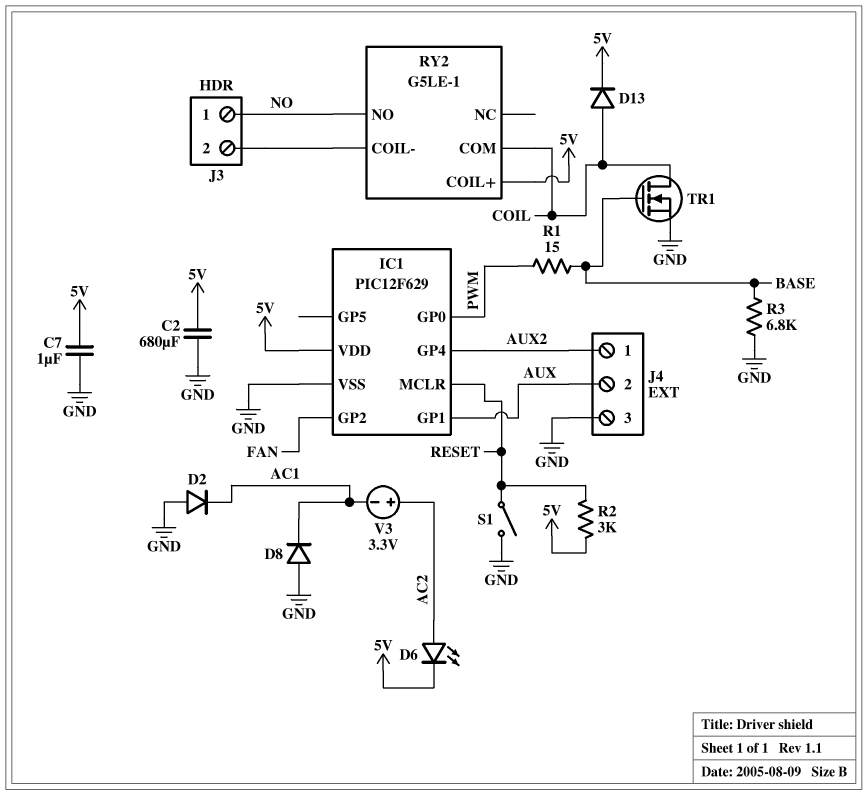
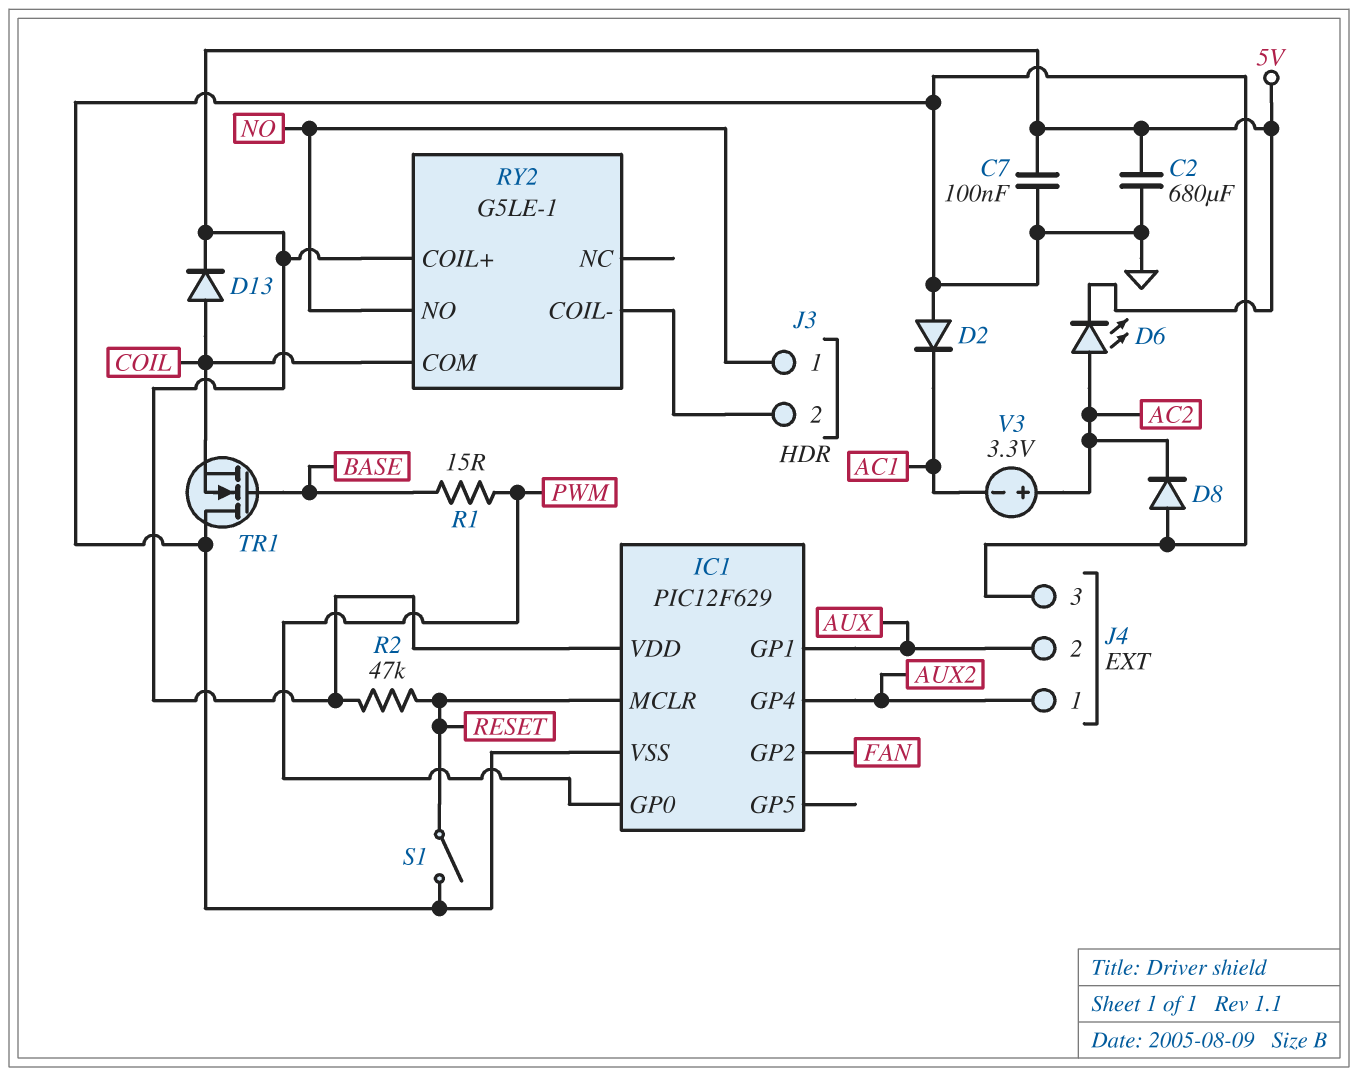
C7: 1uF (5V, GND) -> 100nF (5V, GND)
D8: diode (A GND, K AC1) -> diode (A GND, K AC2)
R2: 3k (5V, RESET) -> 47k (5V, RESET)
R3: 6.8k (BASE, GND) -> none
TR1: NMOS (G BASE, D COIL, S GND) -> NMOS (G BASE, D GND, S COIL)

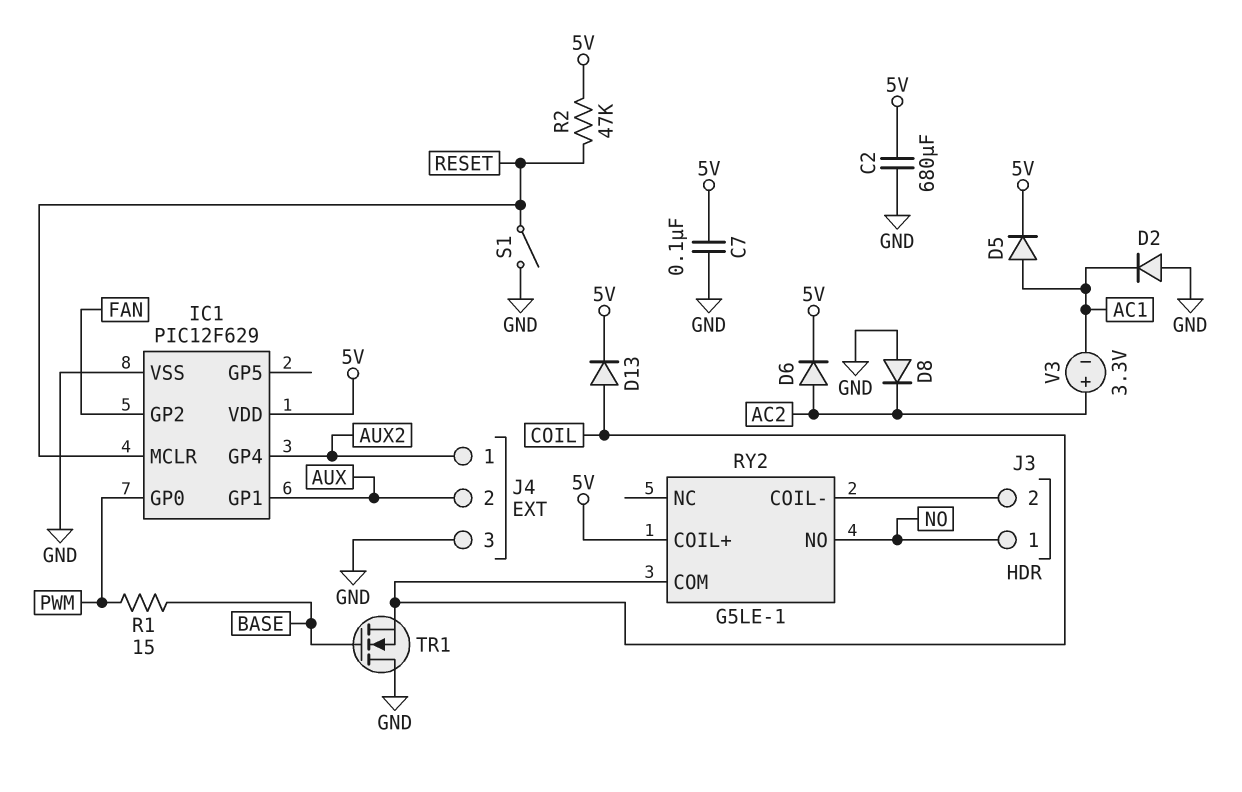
D5: none -> diode (A AC1, K 5V)
D6: LED (A AC2, K 5V) -> diode (A AC2, K 5V)

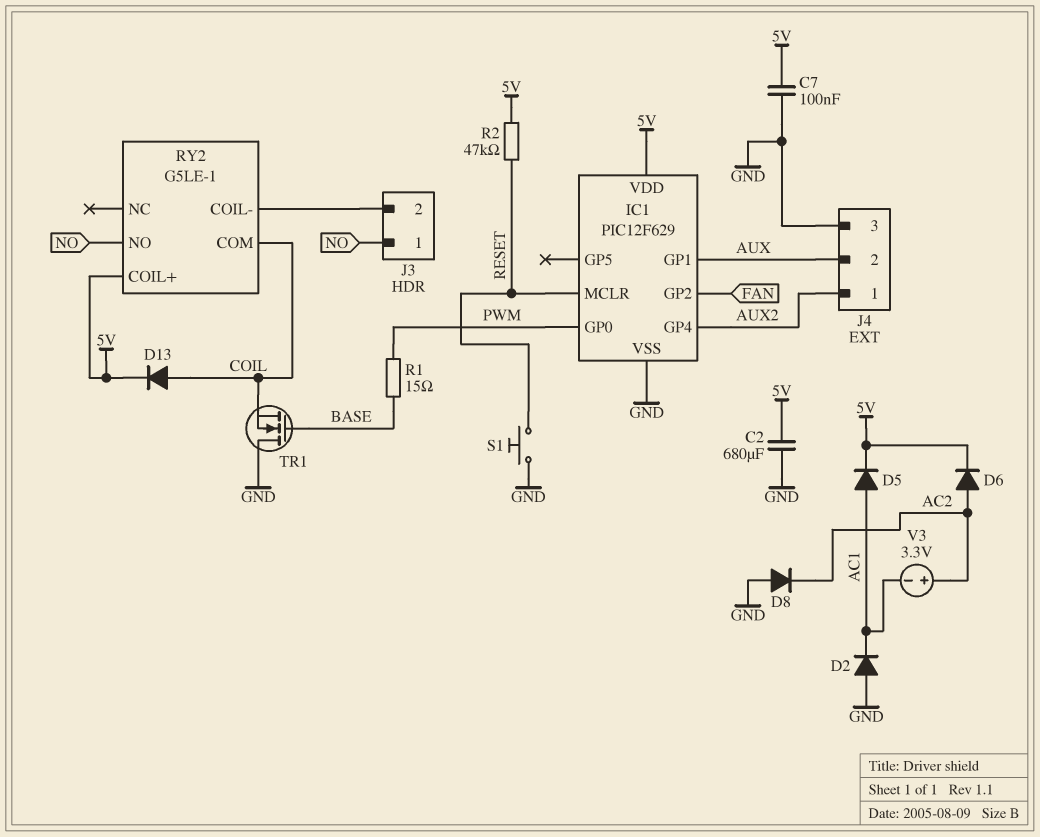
S1: switch (GND, RESET) -> button (GND, RESET)

